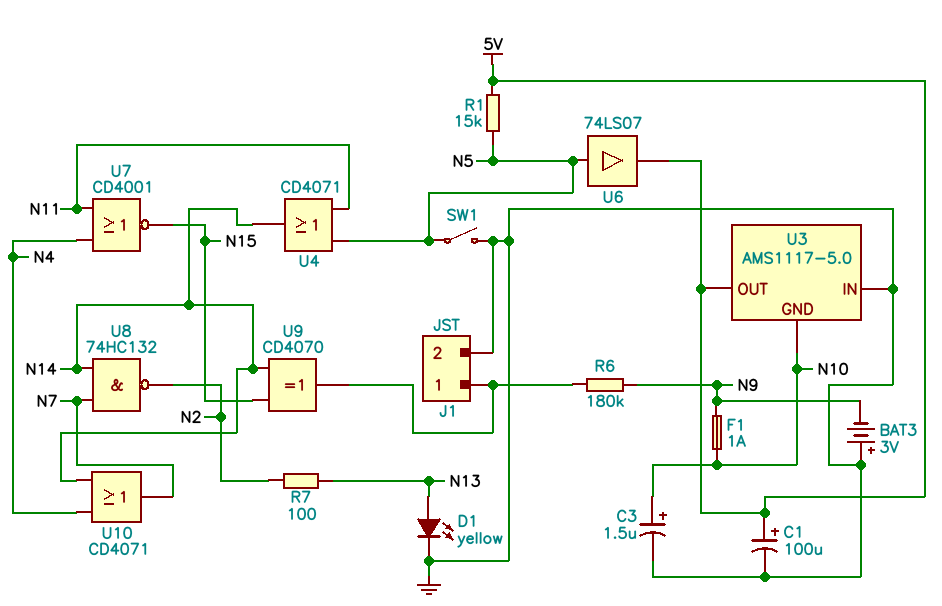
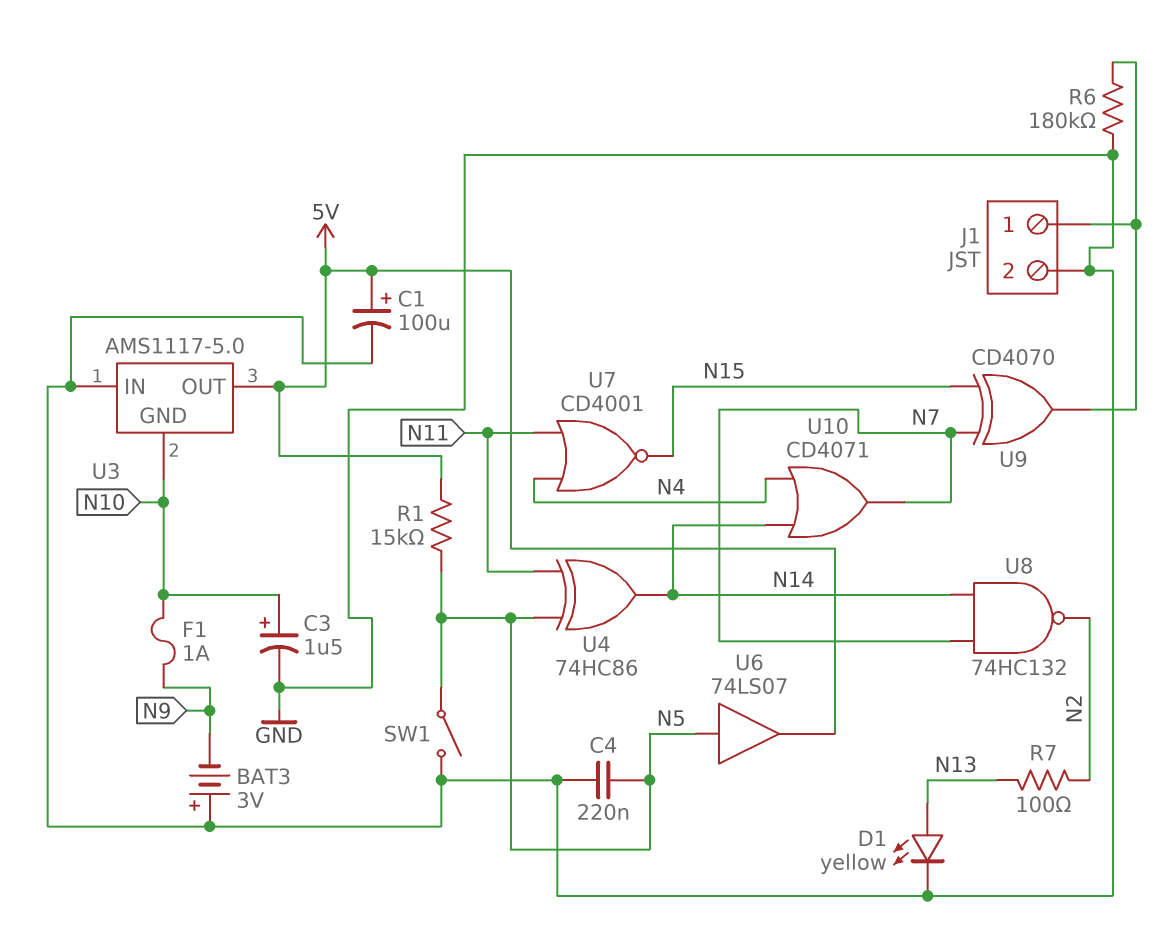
C4: none -> 220nF (GND, N5)
R6: 180k (J1/1, N9) -> 180k (GND, J1/1)
U4: OR CD4071 (in N5, in N11, out N14) -> XOR 74HC86 (in N5, in N11, out N14)
U9: XOR CD4070 (in N14, in N15, out J1/1) -> XOR CD4070 (in N7, in N15, out J1/1)

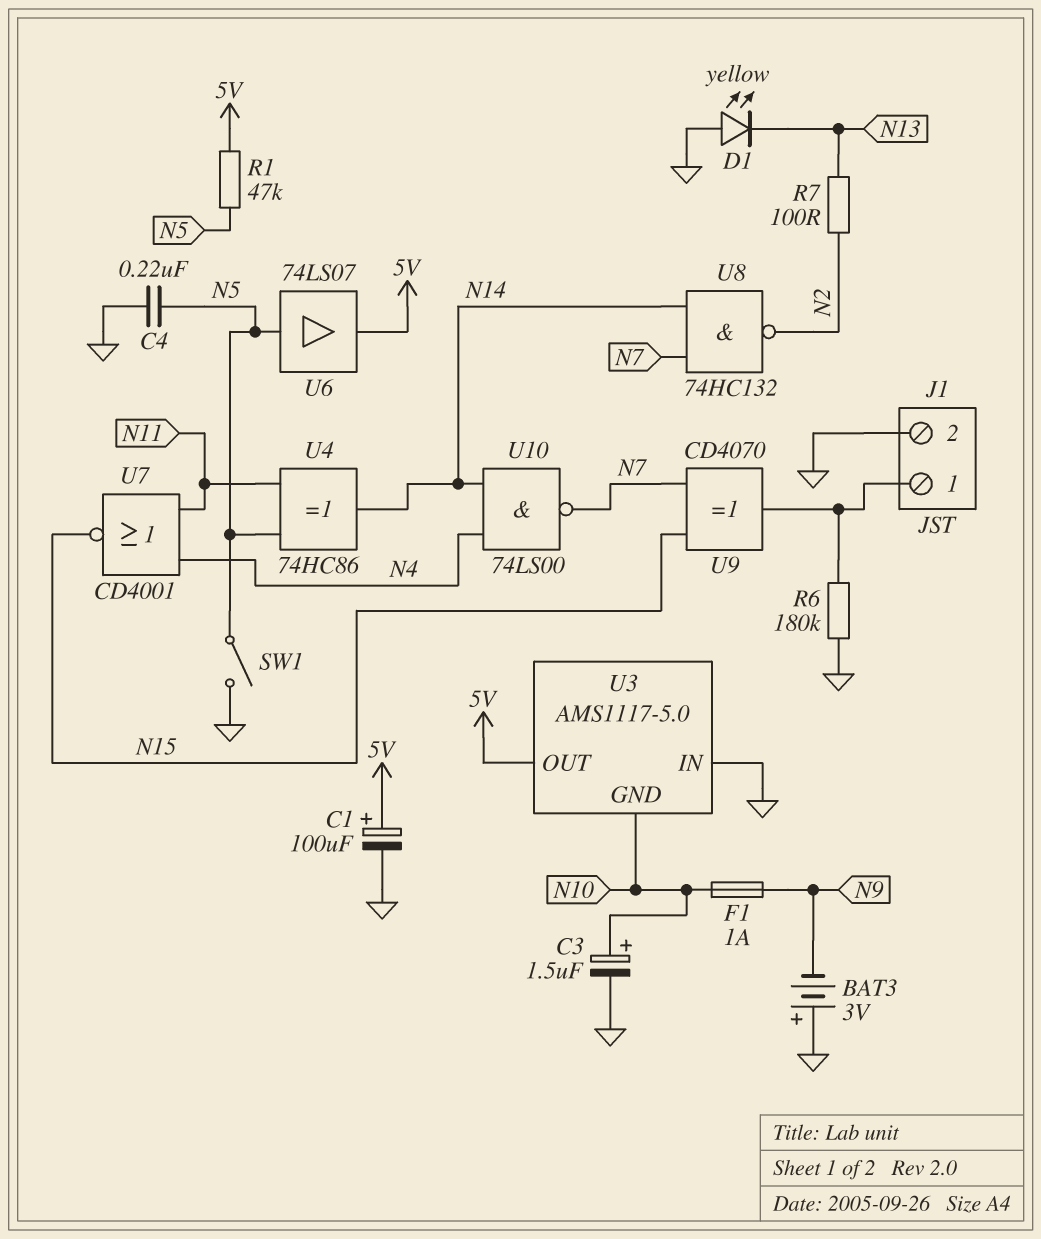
D1: LED yellow (A N13, K GND) -> LED yellow (A GND, K N13)
R1: 15k (5V, N5) -> 47k (5V, N5)
U10: OR CD4071 (in N4, in N14, out N7) -> NAND 74LS00 (in N4, in N14, out N7)

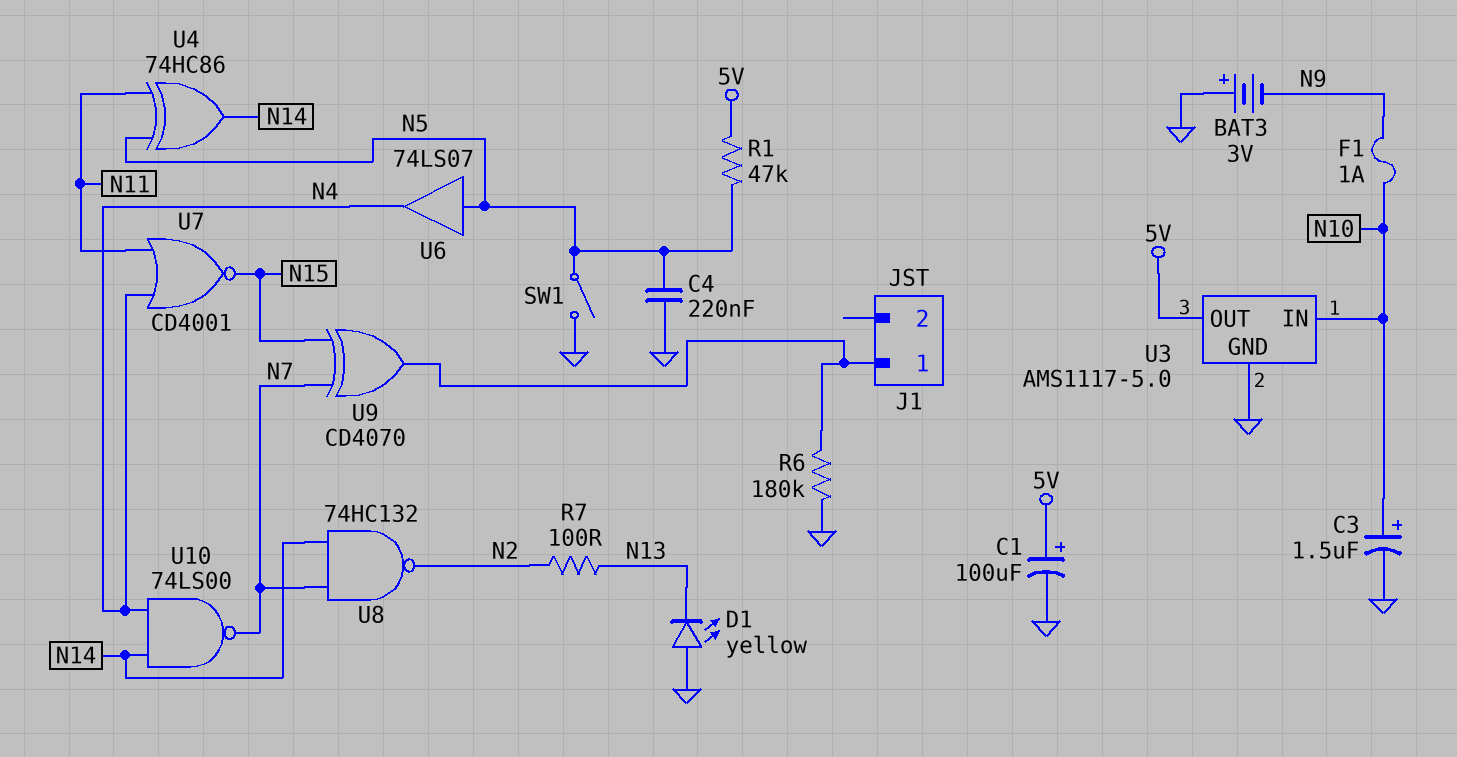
J1 pin 2: GND -> none
U3 pin GND: N10 -> GND
U3 pin IN: GND -> N10
U6: buffer 74LS07 (in N5, out 5V) -> buffer 74LS07 (in N5, out N4)

